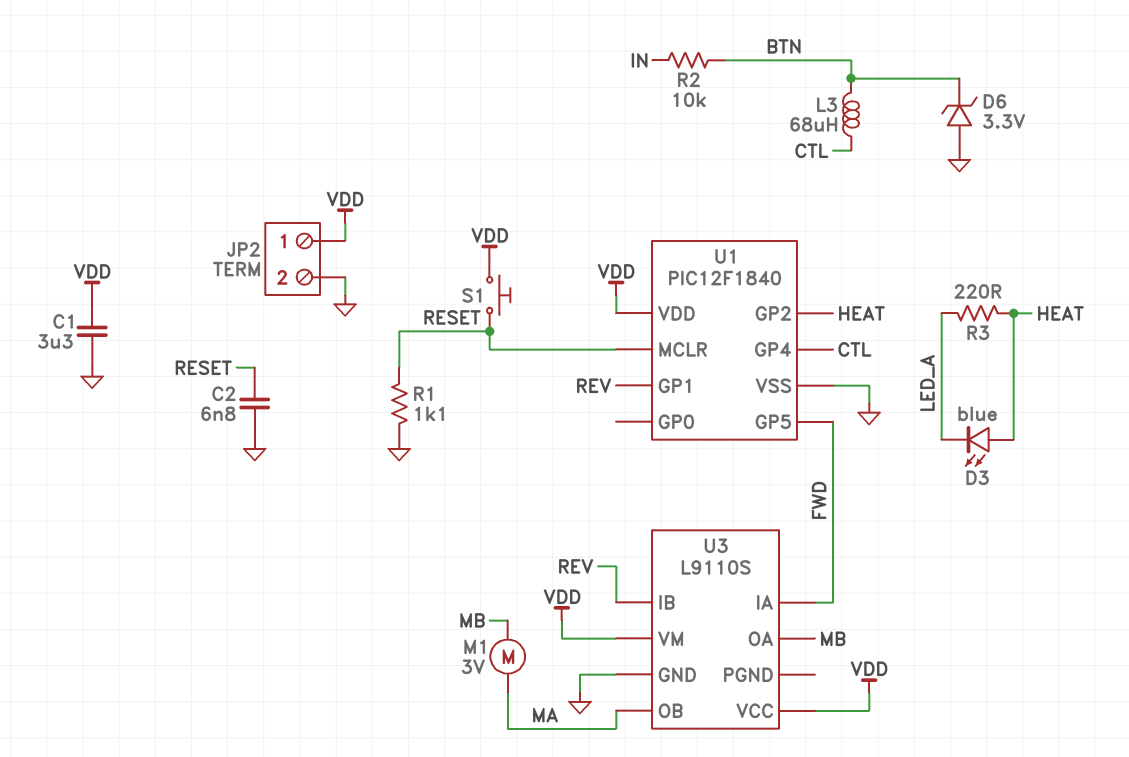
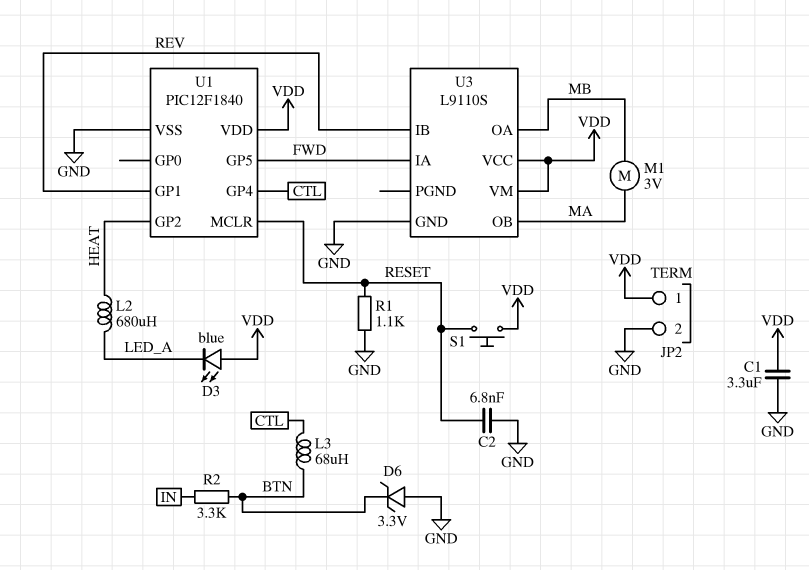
D3: LED blue (A HEAT, K LED_A) -> LED blue (A VDD, K LED_A)
L2: none -> 680uH (HEAT, LED_A)
R2: 10k (BTN, IN) -> 3.3k (BTN, IN)
R3: 220 (HEAT, LED_A) -> none

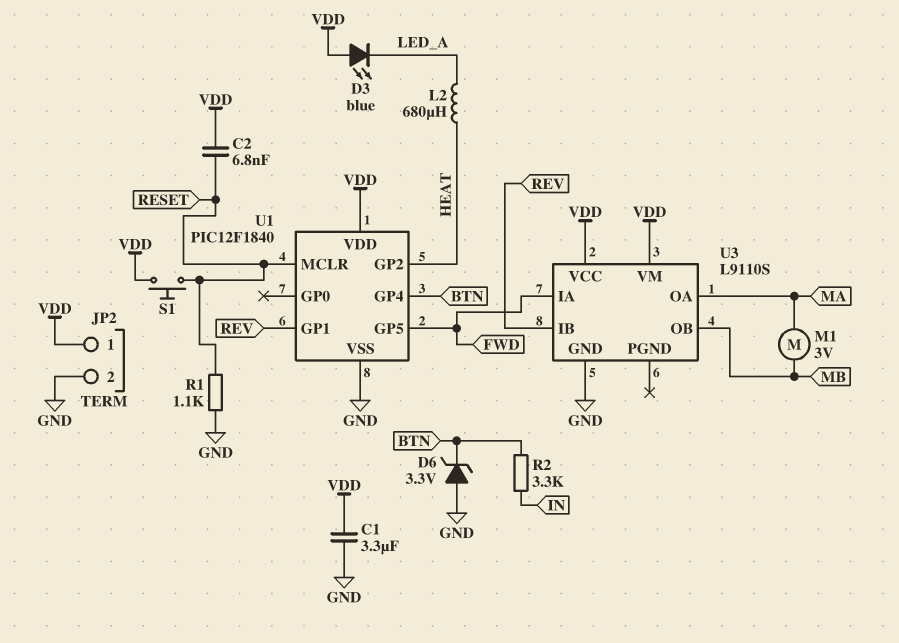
C2: 6.8nF (GND, RESET) -> 6.8nF (RESET, VDD)
L3: 68uH (BTN, CTL) -> none
U1 pin GP4: CTL -> BTN
U3 pin OA: MB -> MA
U3 pin OB: MA -> MB

